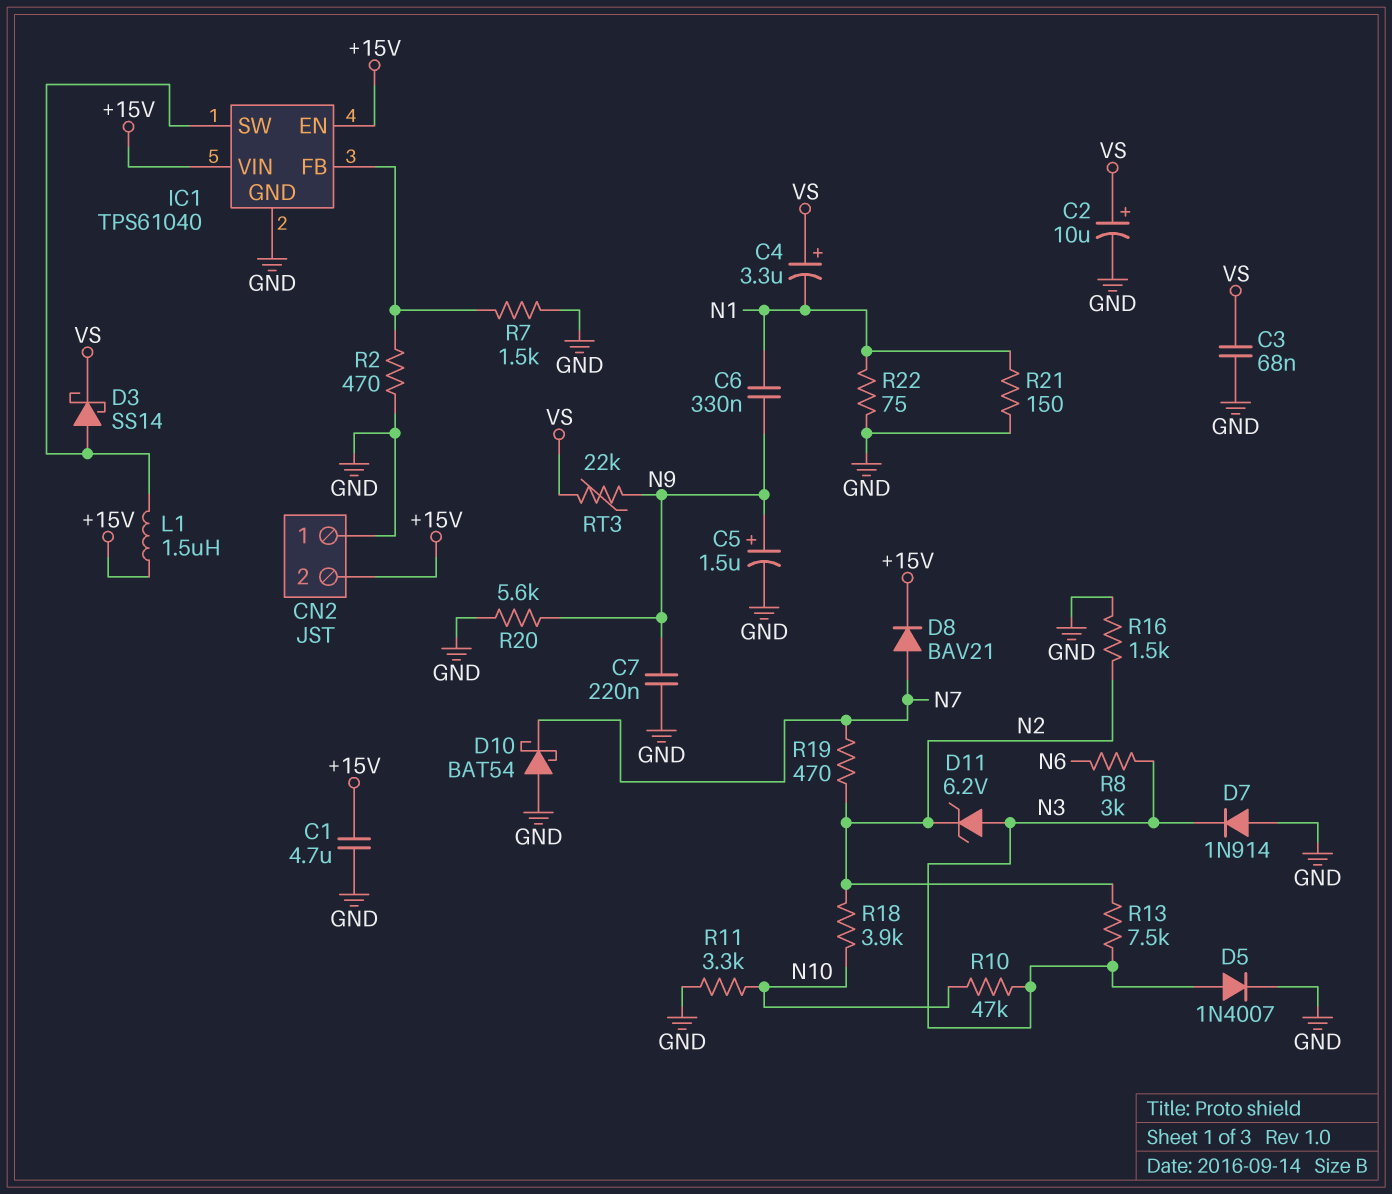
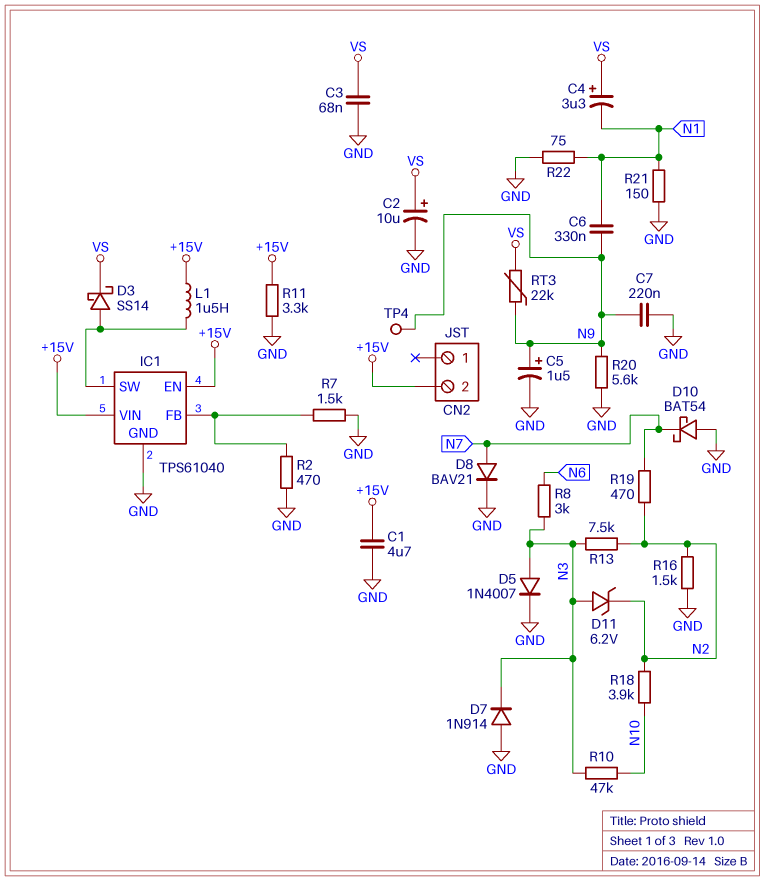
CN2 pin 1: GND -> none
D8: diode BAV21 (A N7, K +15V) -> diode BAV21 (A N7, K GND)
R11: 3.3k (GND, N10) -> 3.3k (+15V, GND)
TP4: none -> test point (N9)

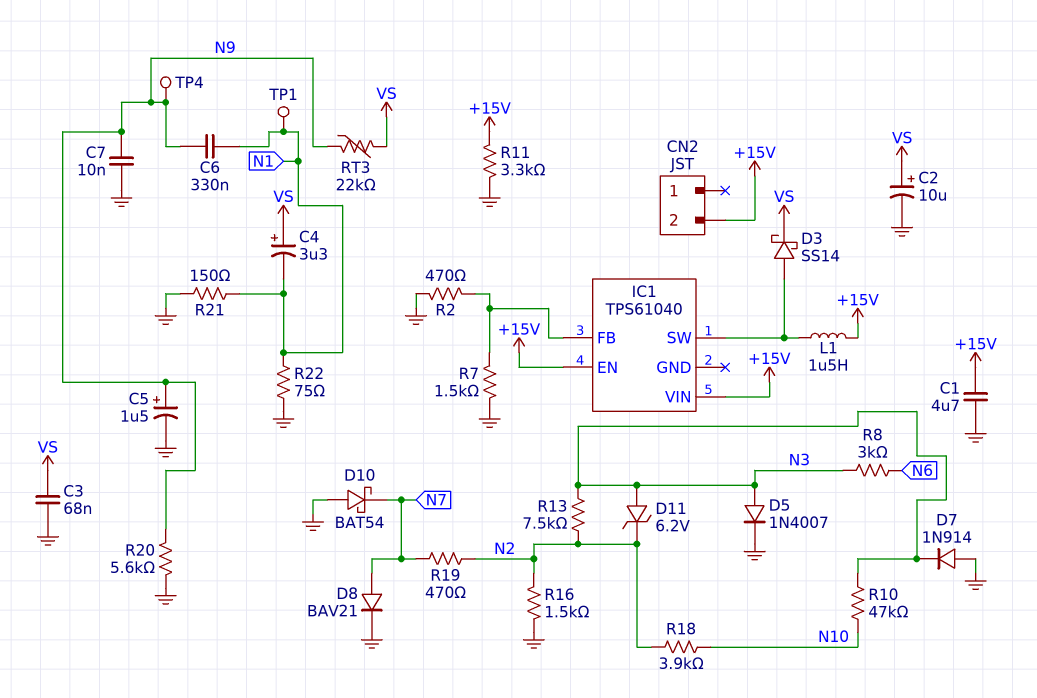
C7: 220nF (GND, N9) -> 10nF (GND, N9)
IC1 pin GND: GND -> none
TP1: none -> test point (N1)

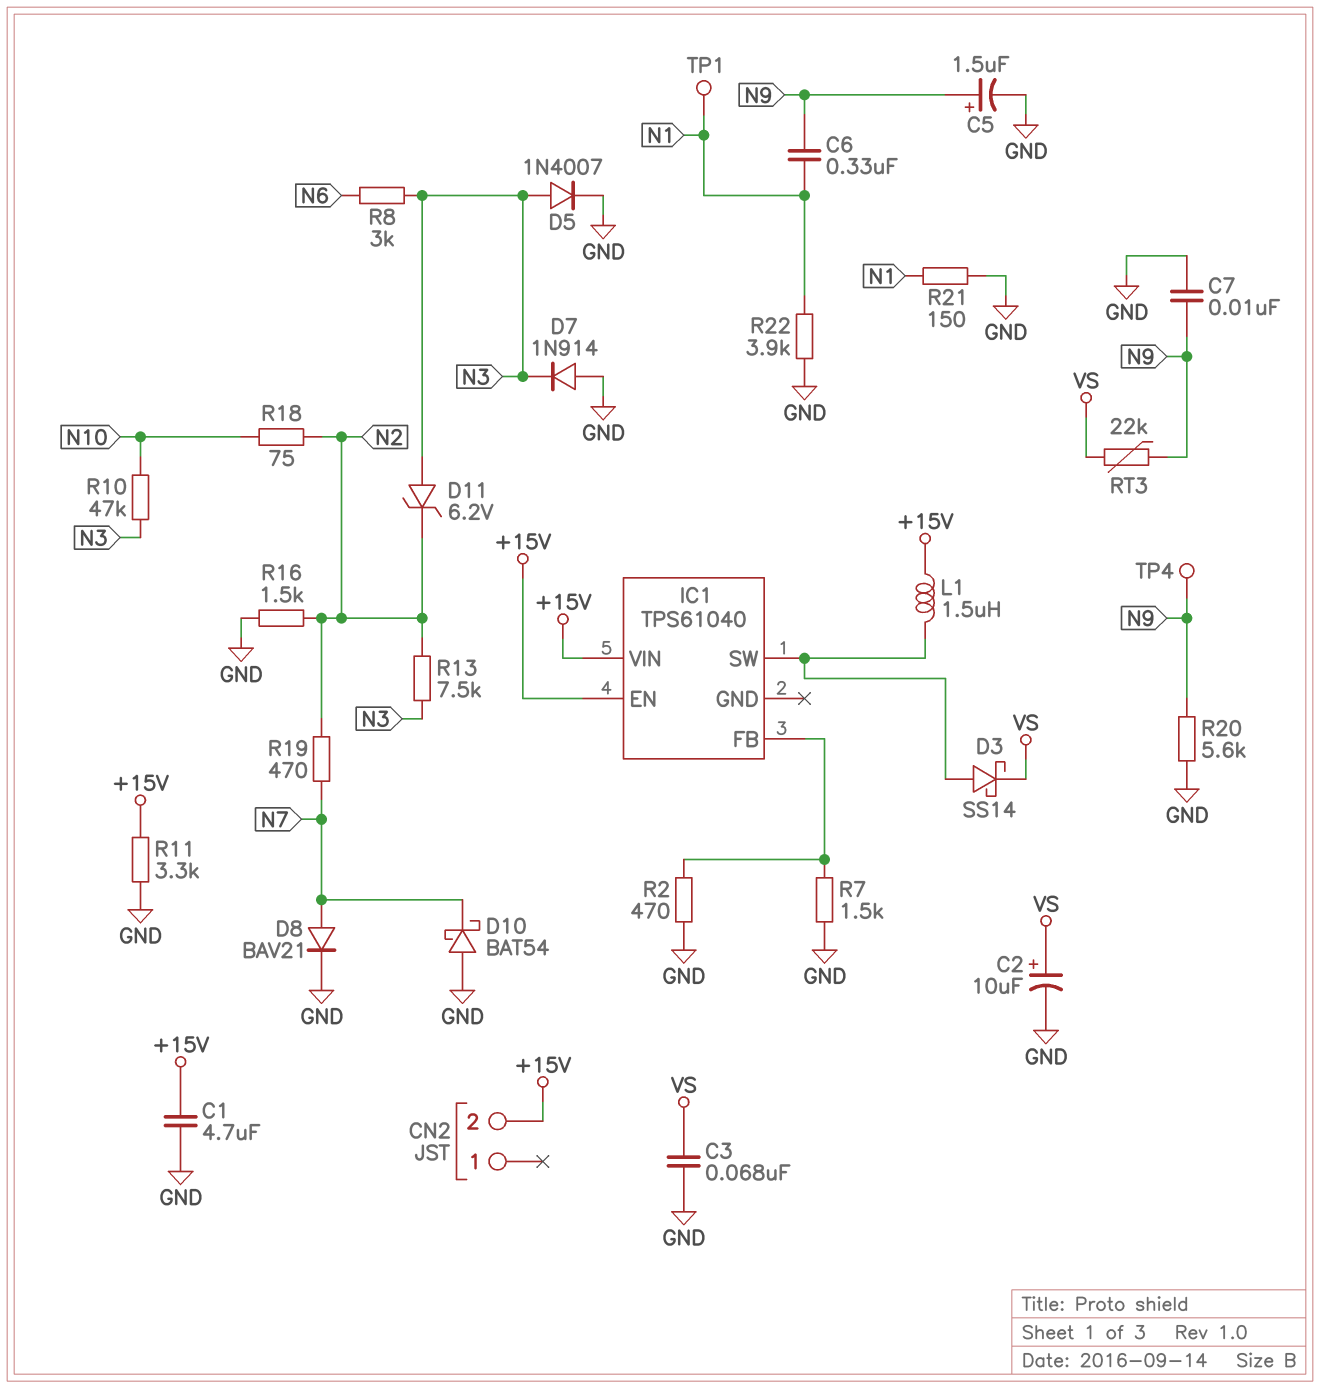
C4: 3.3uF (plus VS, minus N1) -> none
R18: 3.9k (N2, N10) -> 75 (N2, N10)
R22: 75 (GND, N1) -> 3.9k (GND, N1)

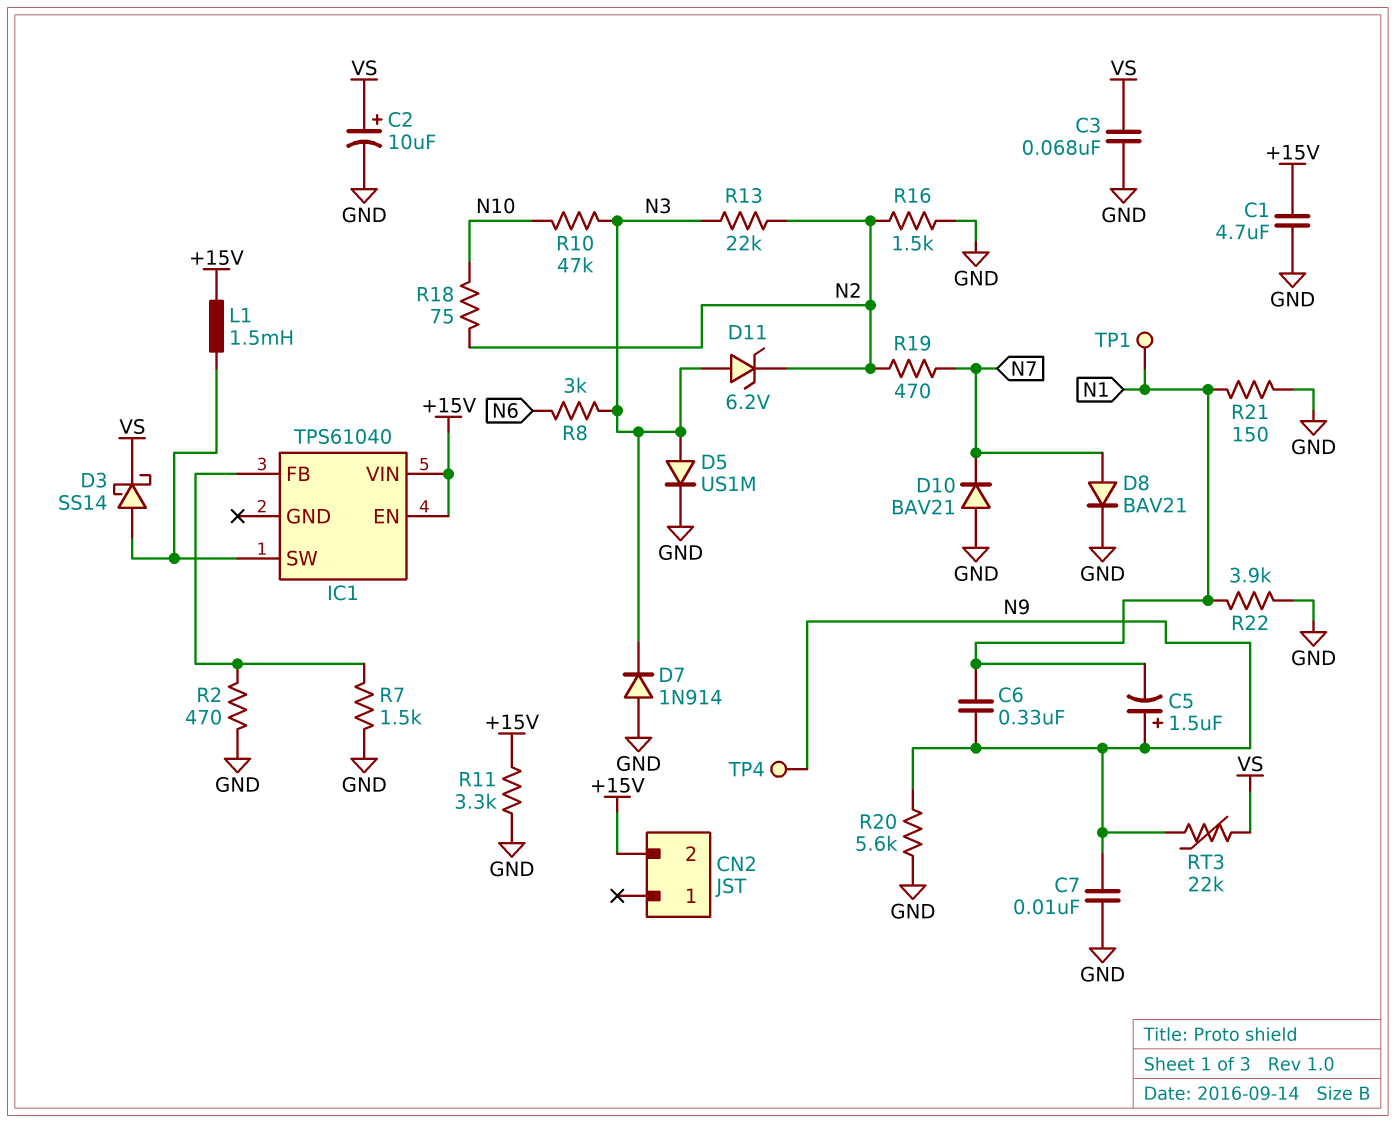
C5: 1.5uF (plus N9, minus GND) -> 1.5uF (plus N9, minus N1)
D5: diode 1N4007 (A N3, K GND) -> diode US1M (A N3, K GND)
D10: schottky BAT54 (A GND, K N7) -> diode BAV21 (A GND, K N7)
L1: 1.5uH (+15V, IC1/SW) -> 1.5mH (+15V, IC1/SW)
R13: 7.5k (N2, N3) -> 22k (N2, N3)

